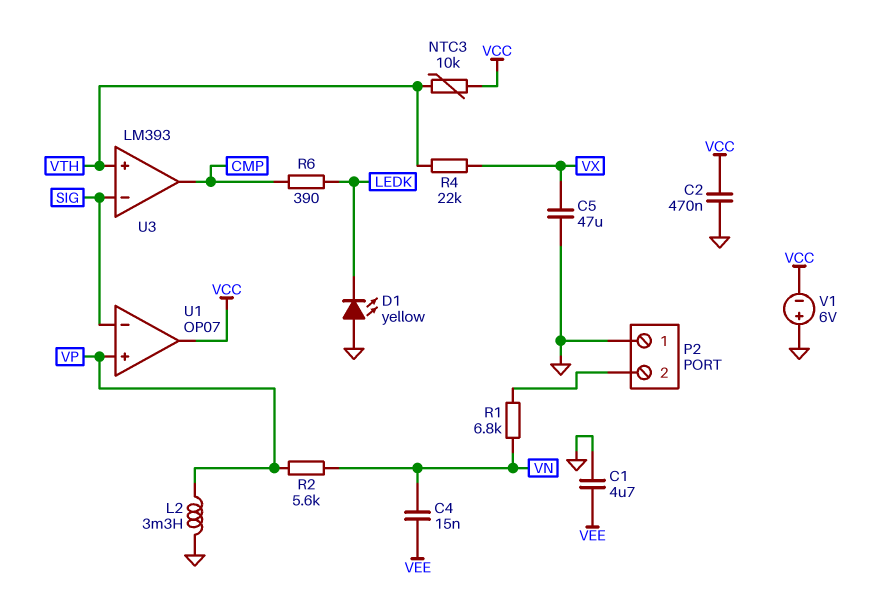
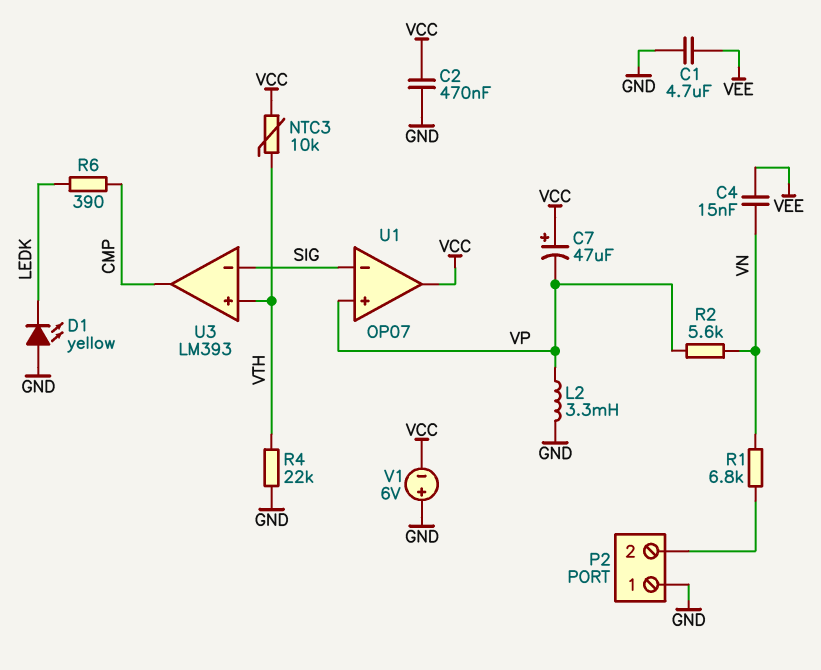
C5: 47uF (GND, VX) -> none
C7: none -> 47uF (plus VCC, minus VP)
R4: 22k (VTH, VX) -> 22k (GND, VTH)

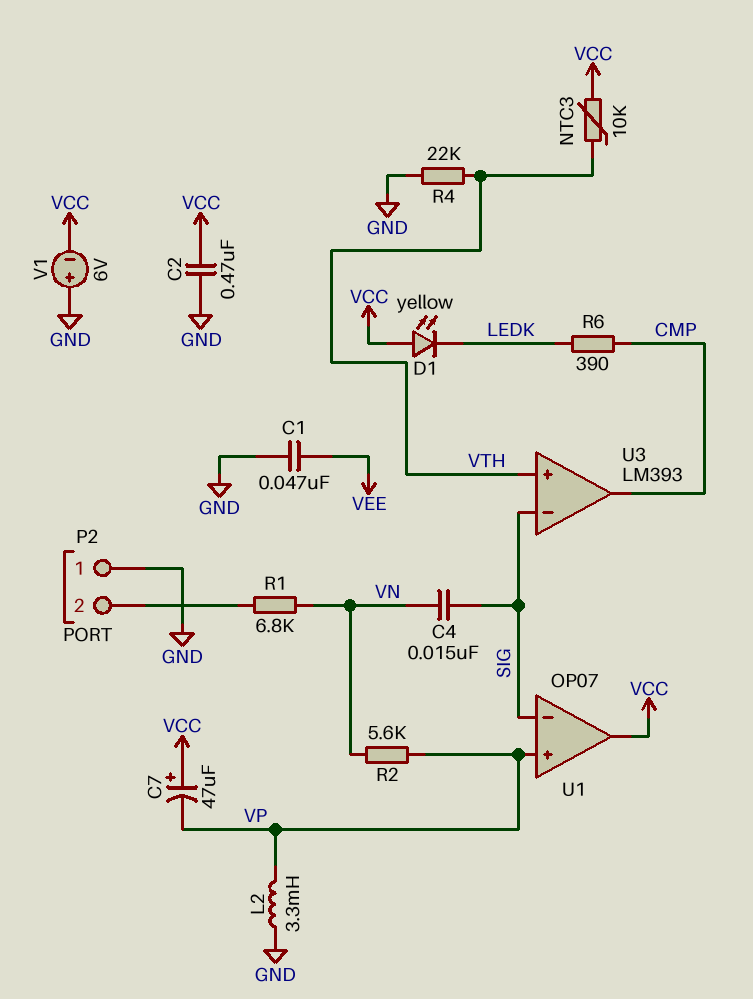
C1: 4.7uF (GND, VEE) -> 47nF (GND, VEE)
C4: 15nF (VEE, VN) -> 15nF (SIG, VN)
D1: LED yellow (A GND, K LEDK) -> LED yellow (A VCC, K LEDK)

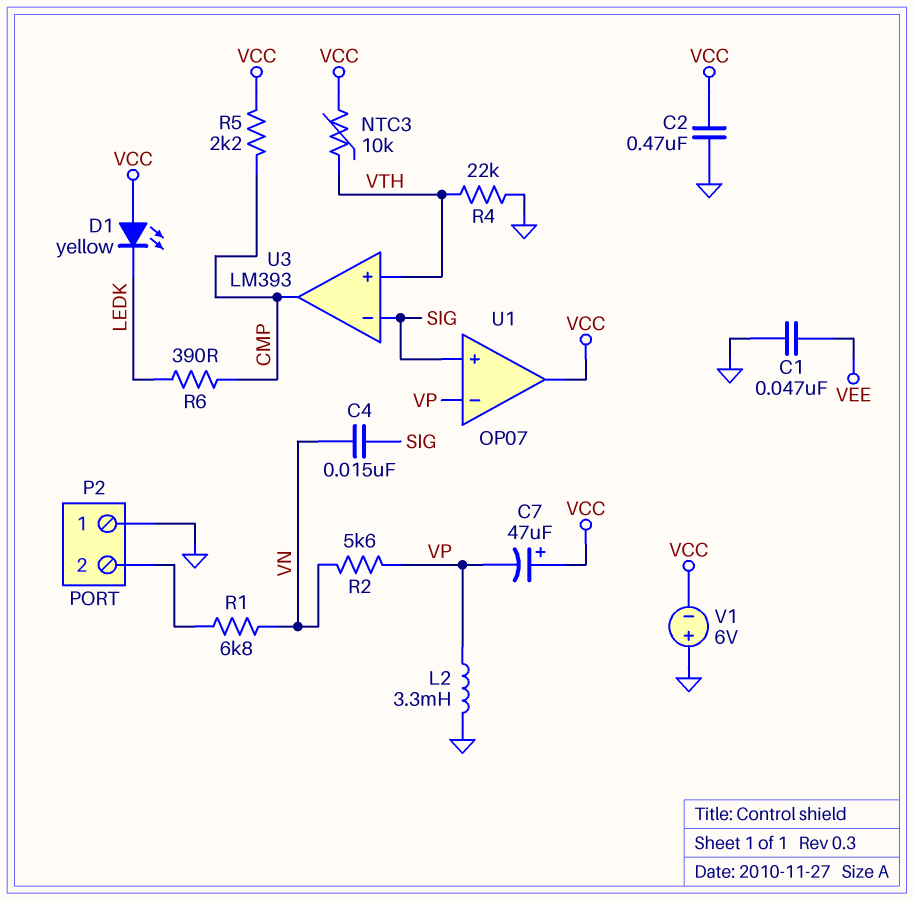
R5: none -> 2.2k (CMP, VCC)
U1 pin in+: VP -> SIG
U1 pin in-: SIG -> VP

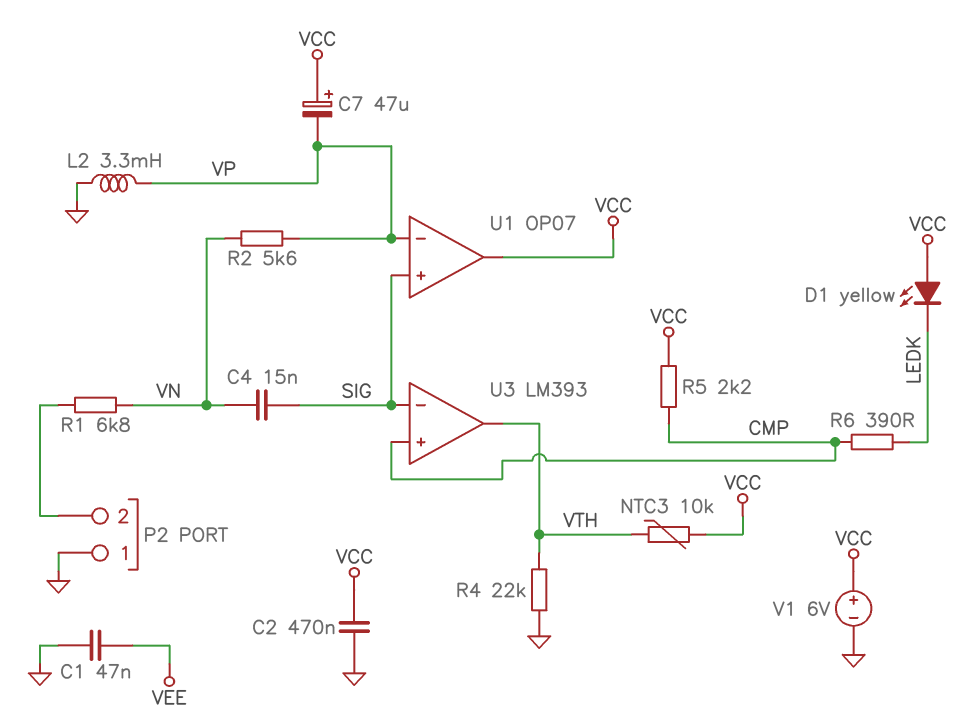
U3 pin in+: VTH -> CMP
U3 pin out: CMP -> VTH
V1: 6V (plus GND, minus VCC) -> 6V (plus VCC, minus GND)

